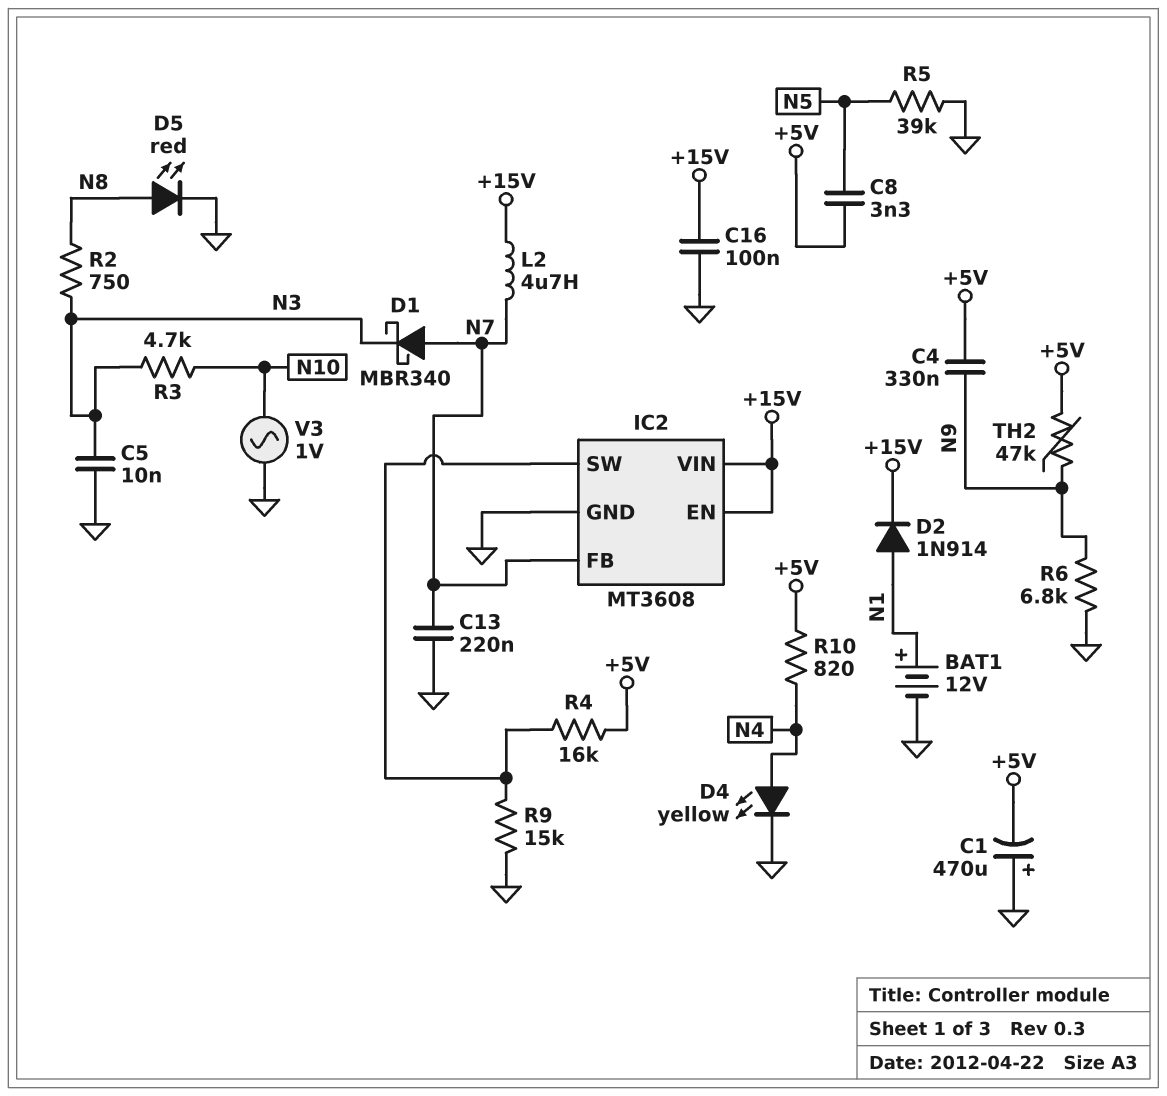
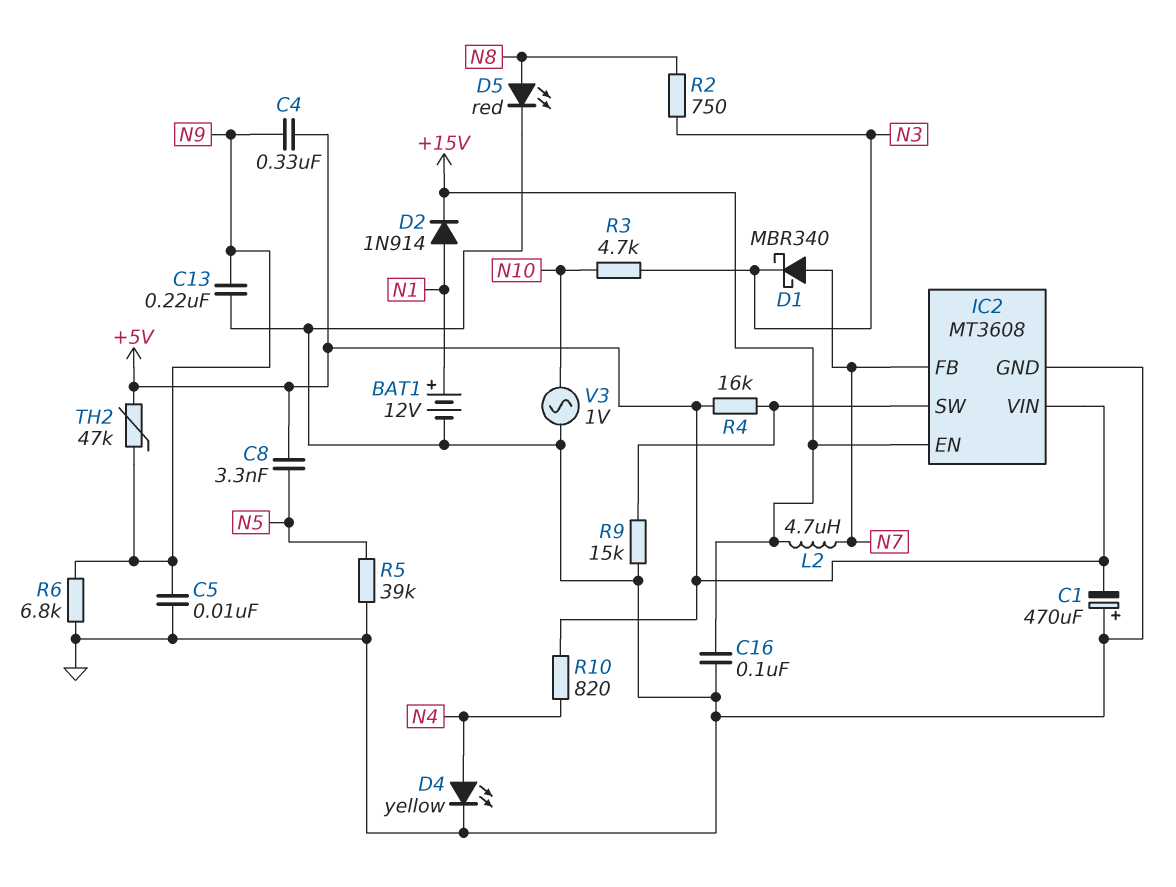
C5: 10nF (GND, N3) -> 10nF (GND, N9)
C13: 220nF (GND, N7) -> 220nF (GND, N9)
IC2 pin VIN: +15V -> +5V

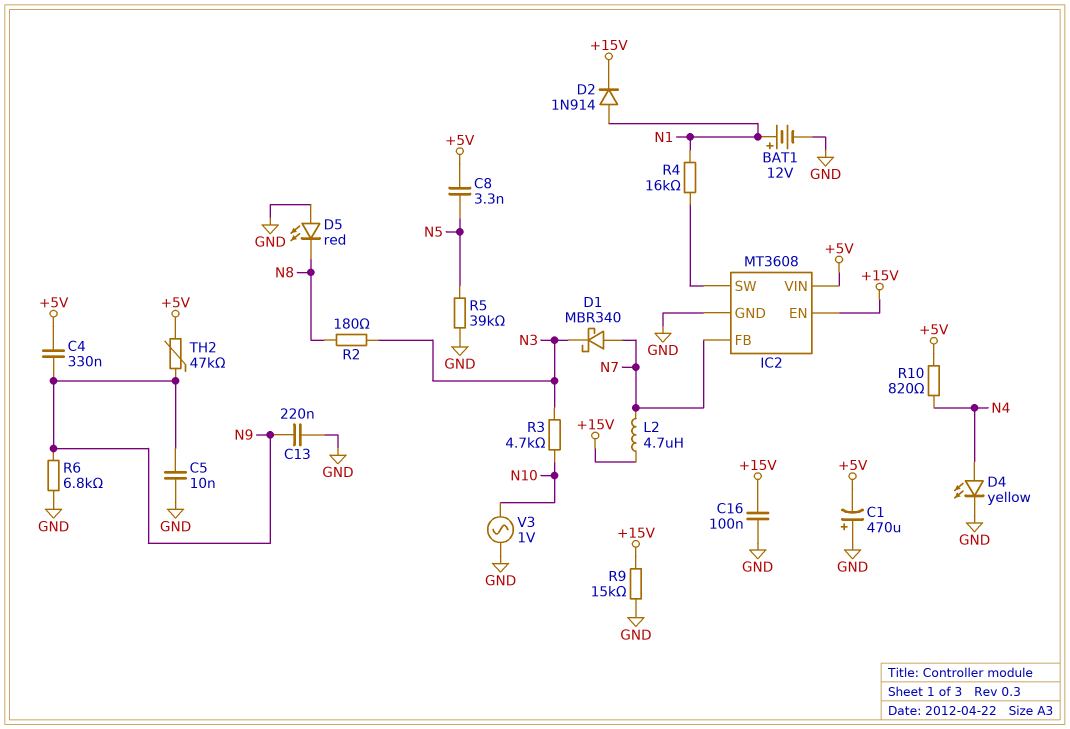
D5: LED red (A N8, K GND) -> LED red (A GND, K N8)
R2: 750 (N3, N8) -> 180 (N3, N8)
R4: 16k (+5V, IC2/SW) -> 16k (IC2/SW, N1)
R9: 15k (GND, IC2/SW) -> 15k (+15V, GND)

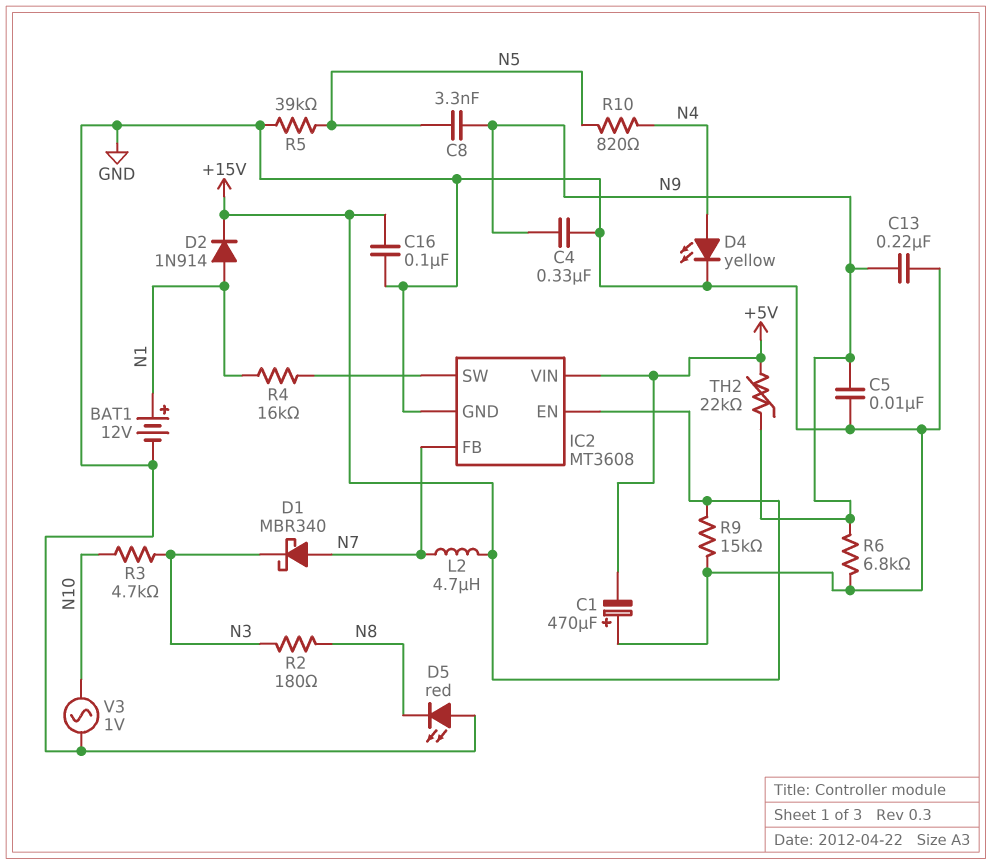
C4: 330nF (+5V, N9) -> 330nF (GND, N9)
C8: 3.3nF (+5V, N5) -> 3.3nF (N5, N9)
R10: 820 (+5V, N4) -> 820 (N4, N5)
TH2: 47k (+5V, N9) -> 22k (+5V, N9)

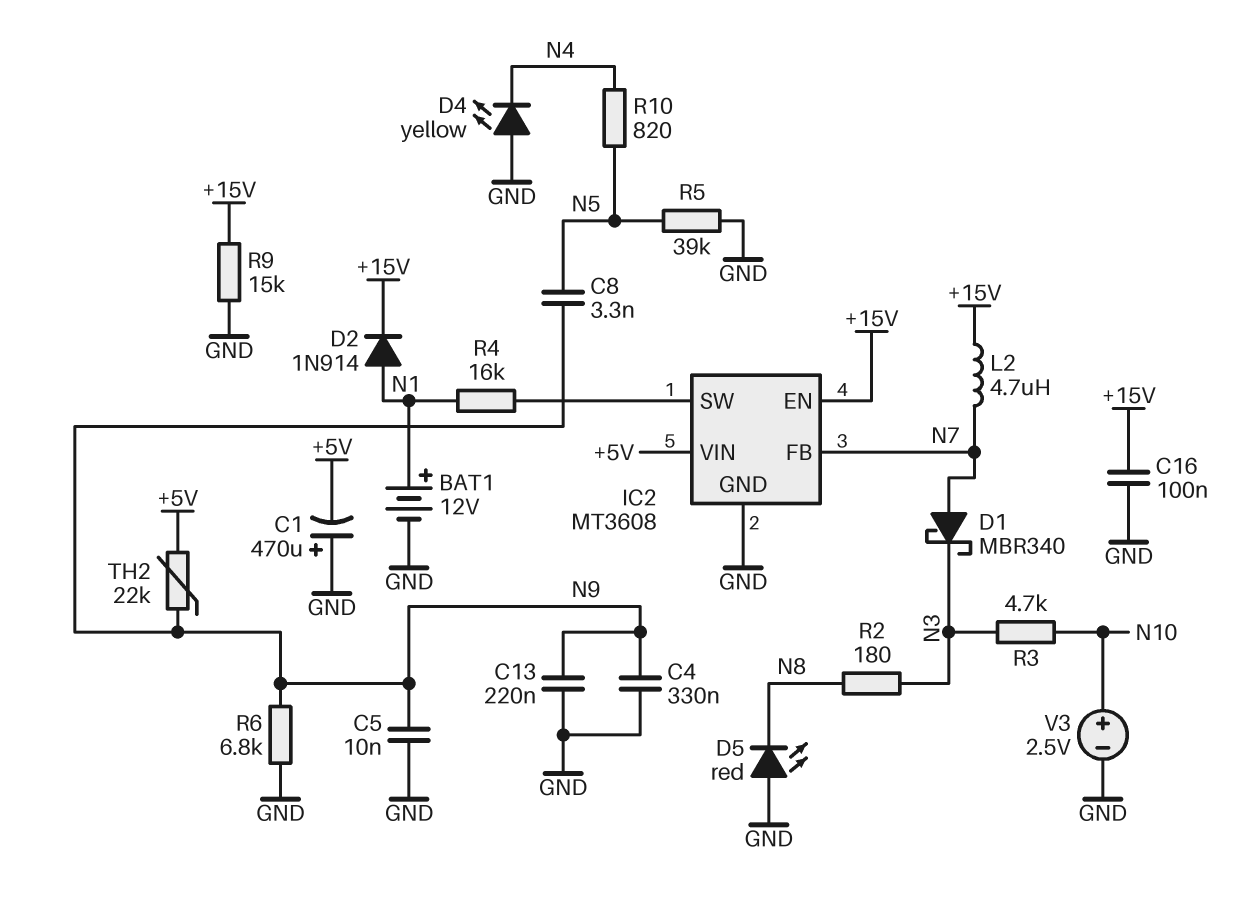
D4: LED yellow (A N4, K GND) -> LED yellow (A GND, K N4)
V3: AC 1V (GND, N10) -> 2.5V (plus N10, minus GND)

